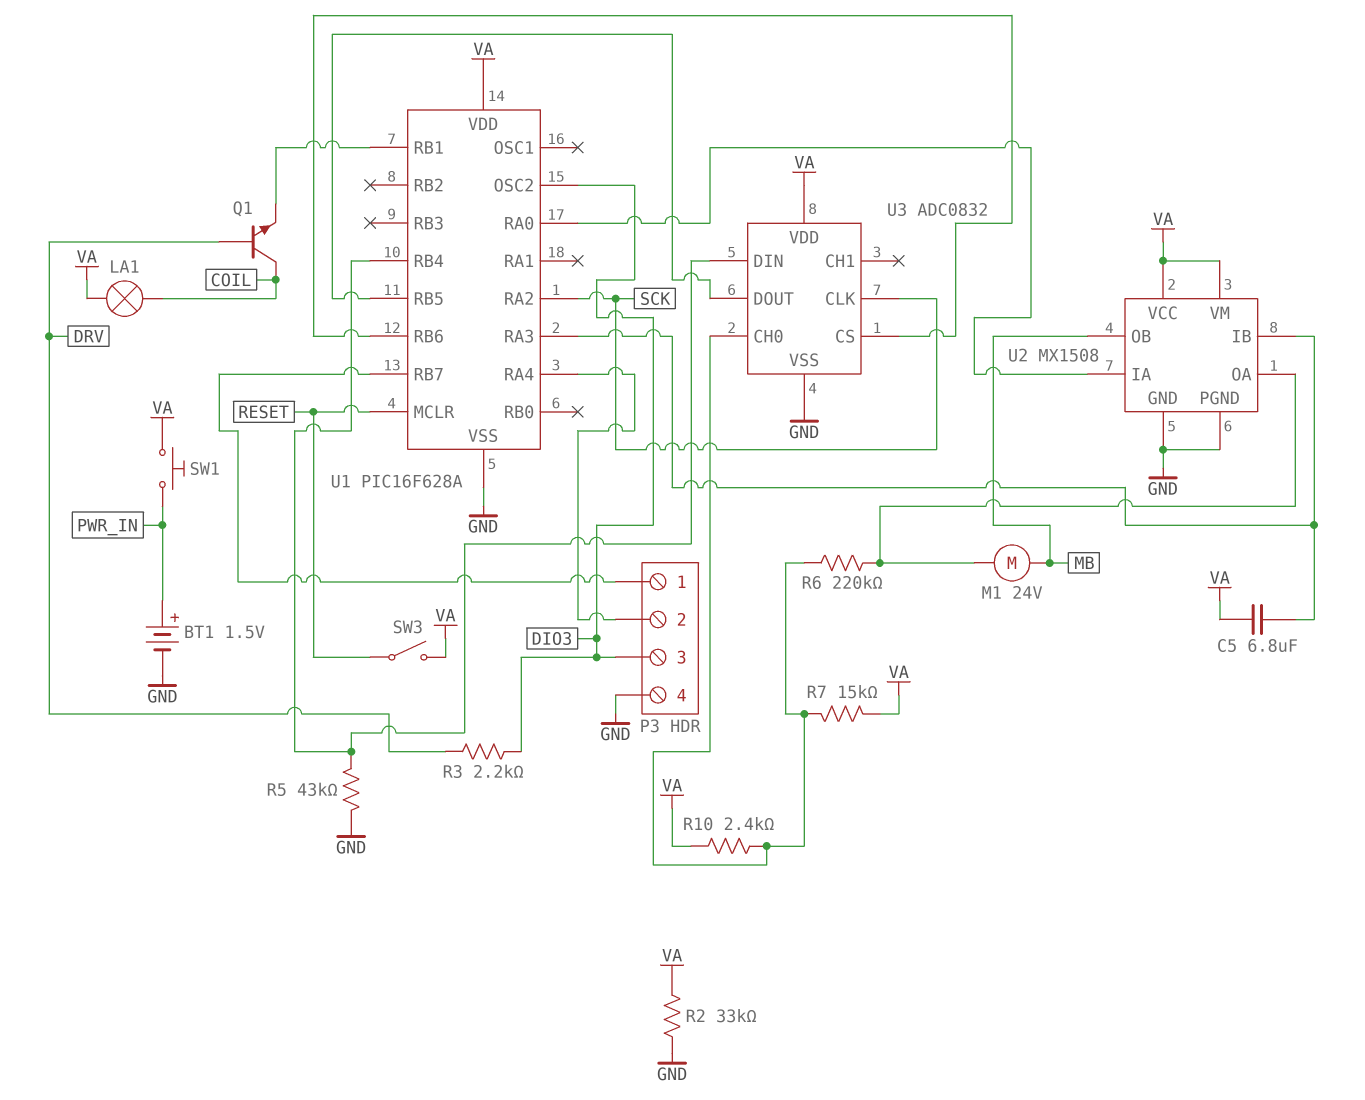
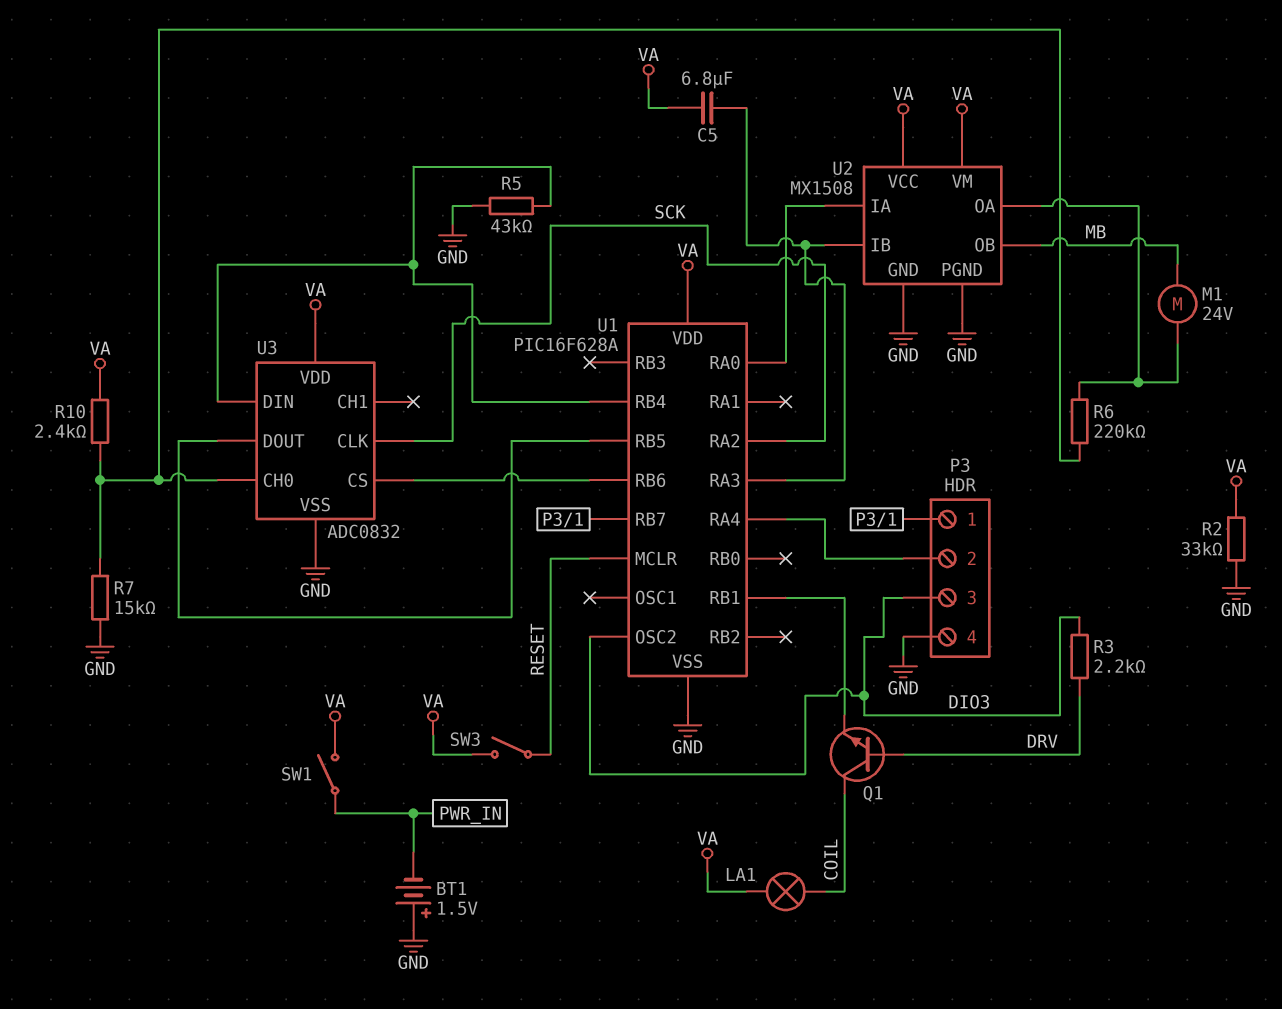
BT1: 1.5V (plus PWR_IN, minus GND) -> 1.5V (plus GND, minus PWR_IN)
R7: 15k (U3/CH0, VA) -> 15k (GND, U3/CH0)
SW1: button (PWR_IN, VA) -> switch (PWR_IN, VA)

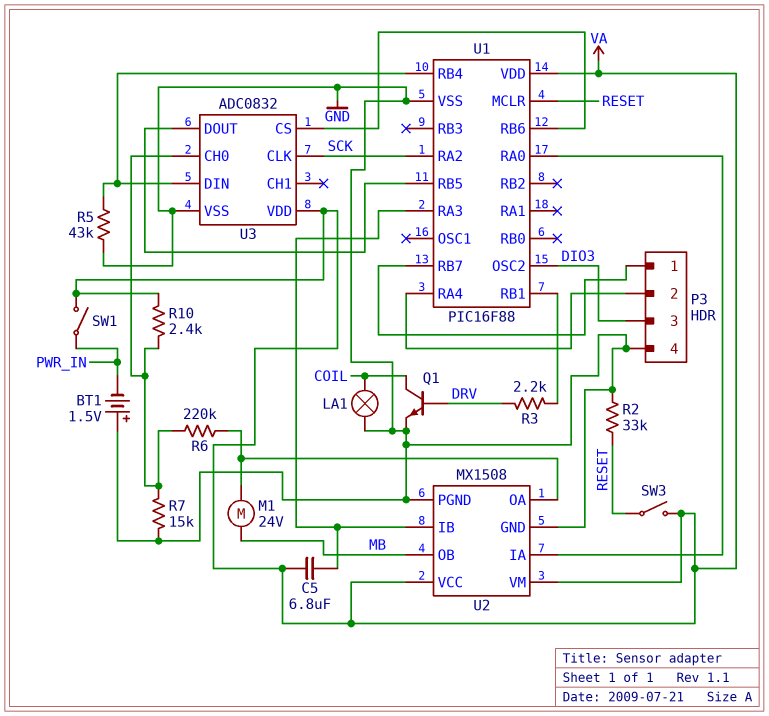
LA1: lamp (COIL, VA) -> lamp (COIL, GND)
Q1: NPN (B DRV, C COIL, E U1/RB1) -> NPN (B DRV, C COIL, E GND)
R2: 33k (GND, VA) -> 33k (GND, RESET)
R3: 2.2k (DIO3, DRV) -> 2.2k (DRV, U1/RB1)
U1: PIC16F628A -> PIC16F88

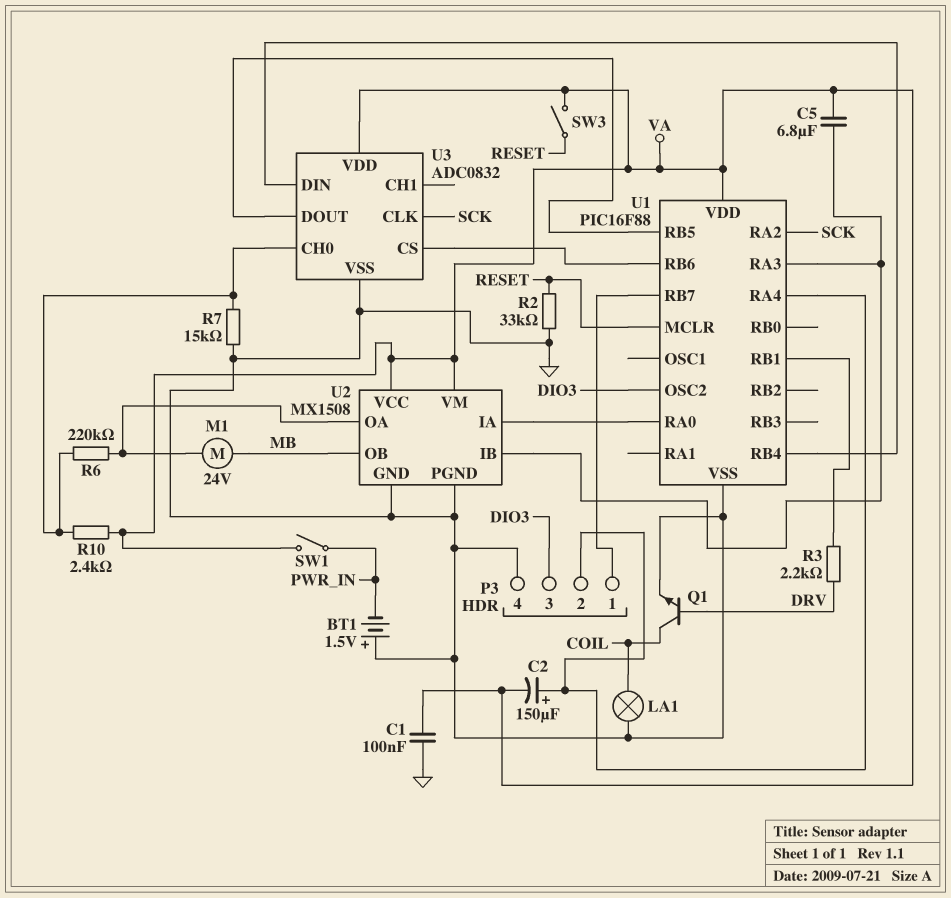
C1: none -> 100nF (GND, VA)
C2: none -> 150uF (plus P3/2, minus VA)
R5: 43k (GND, U1/RB4) -> none

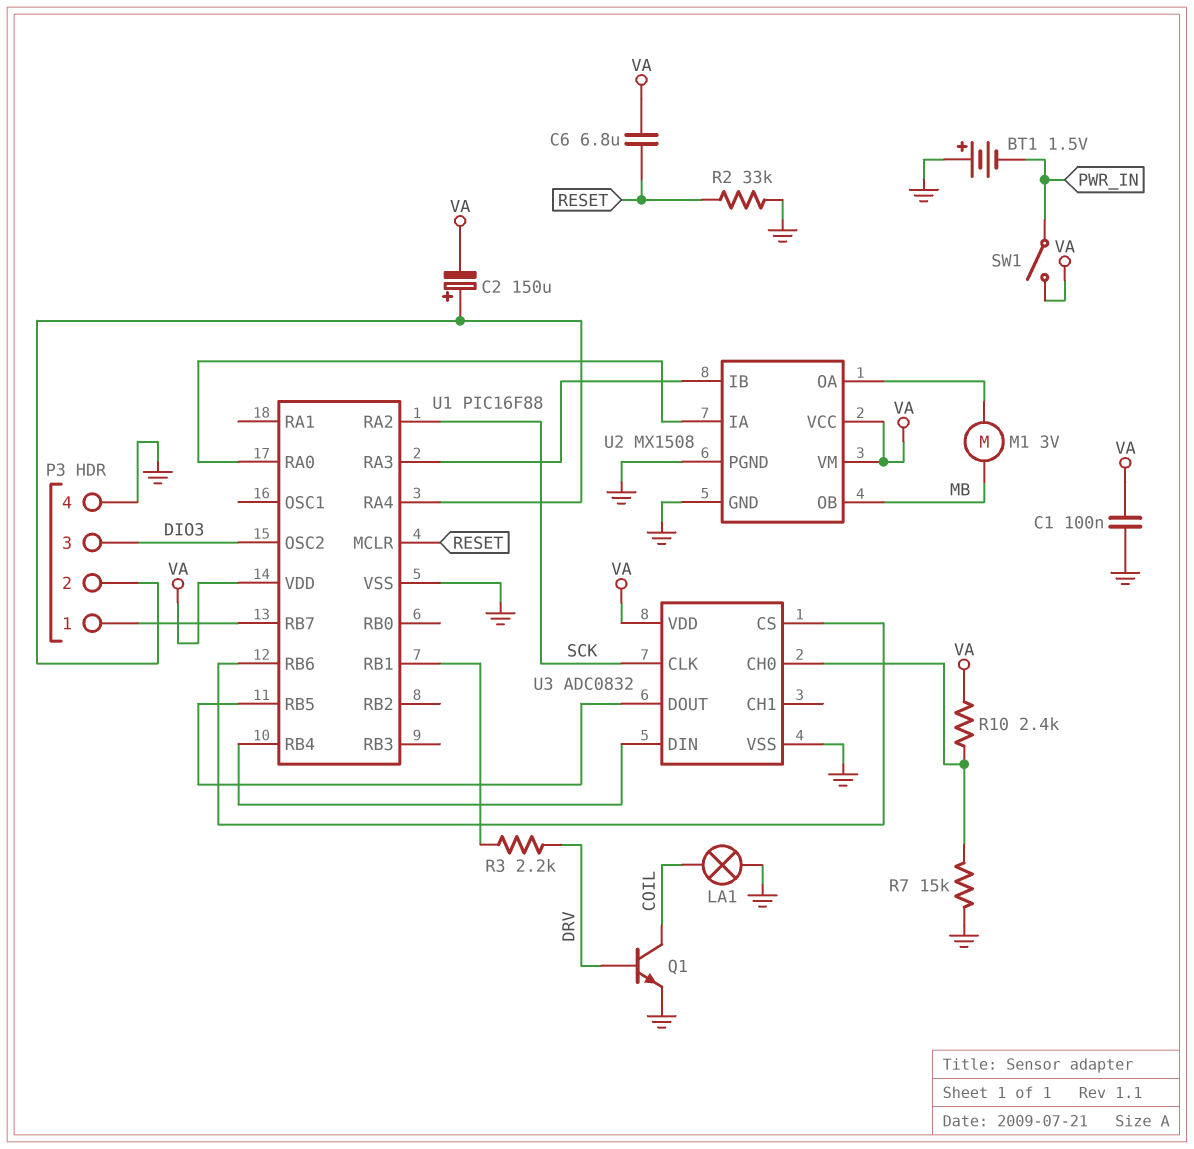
C5: 6.8uF (U1/RA3, VA) -> none
C6: none -> 6.8uF (RESET, VA)
M1: motor 24V (MB, U2/OA) -> motor 3V (MB, U2/OA)
R6: 220k (U2/OA, U3/CH0) -> none
SW3: switch (RESET, VA) -> none

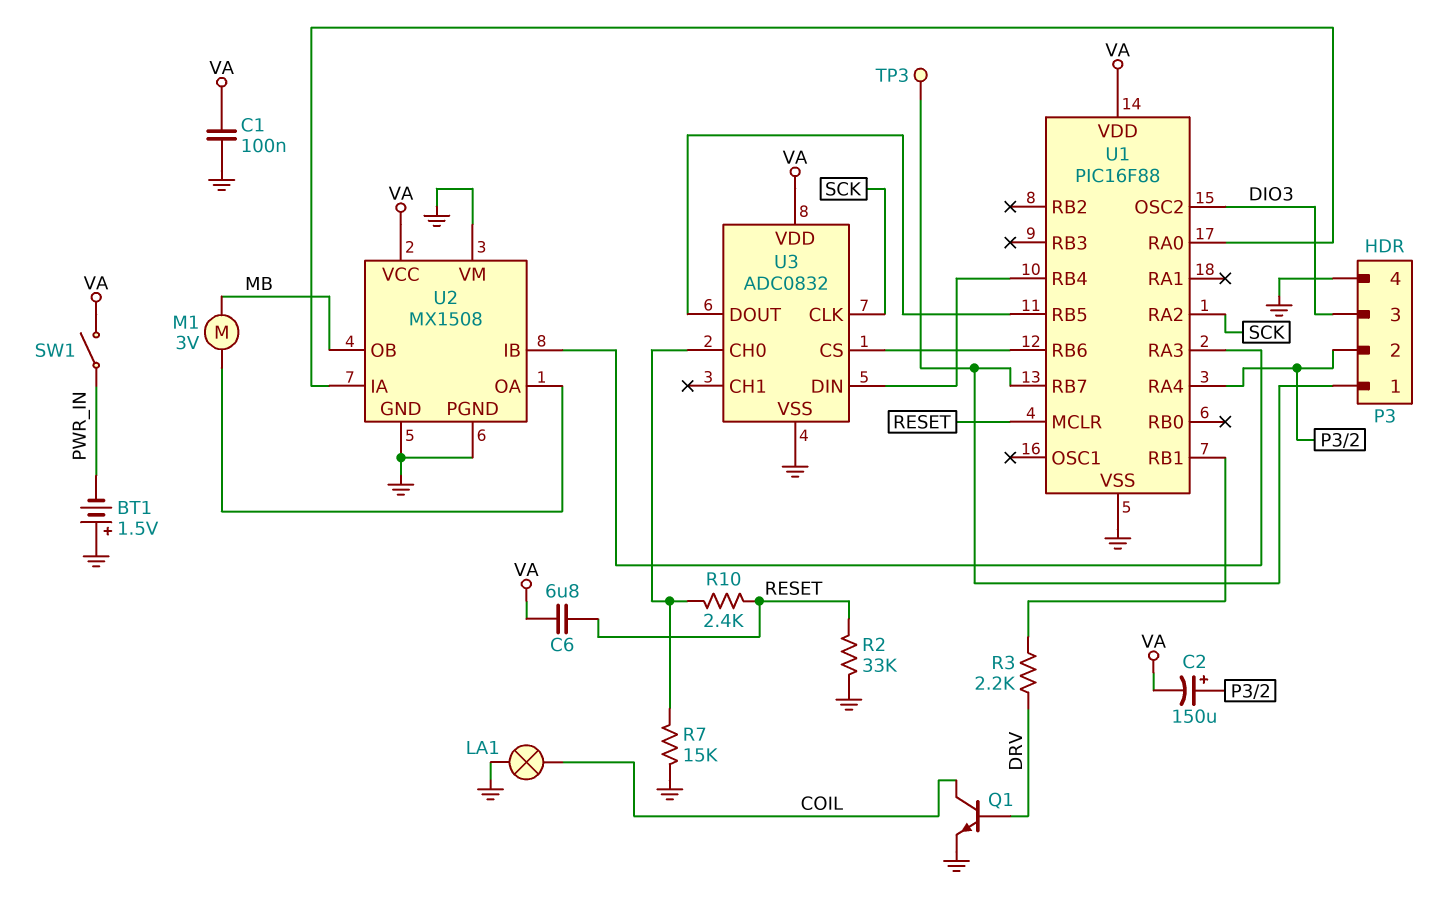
R10: 2.4k (U3/CH0, VA) -> 2.4k (RESET, U3/CH0)
TP3: none -> test point (P3/1)
U2 pin VM: VA -> GND

